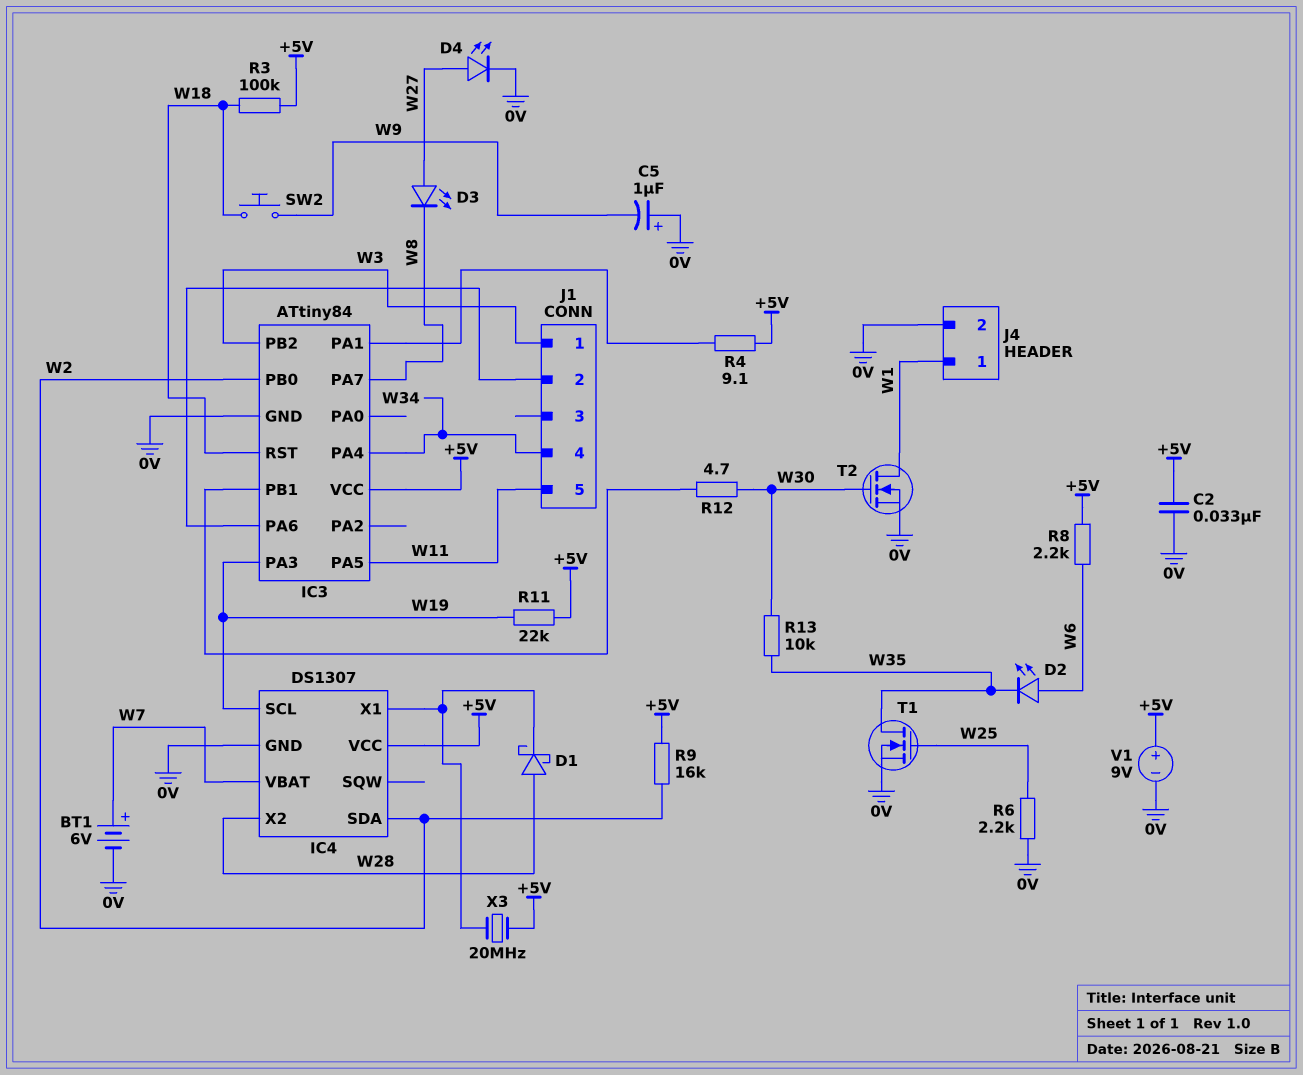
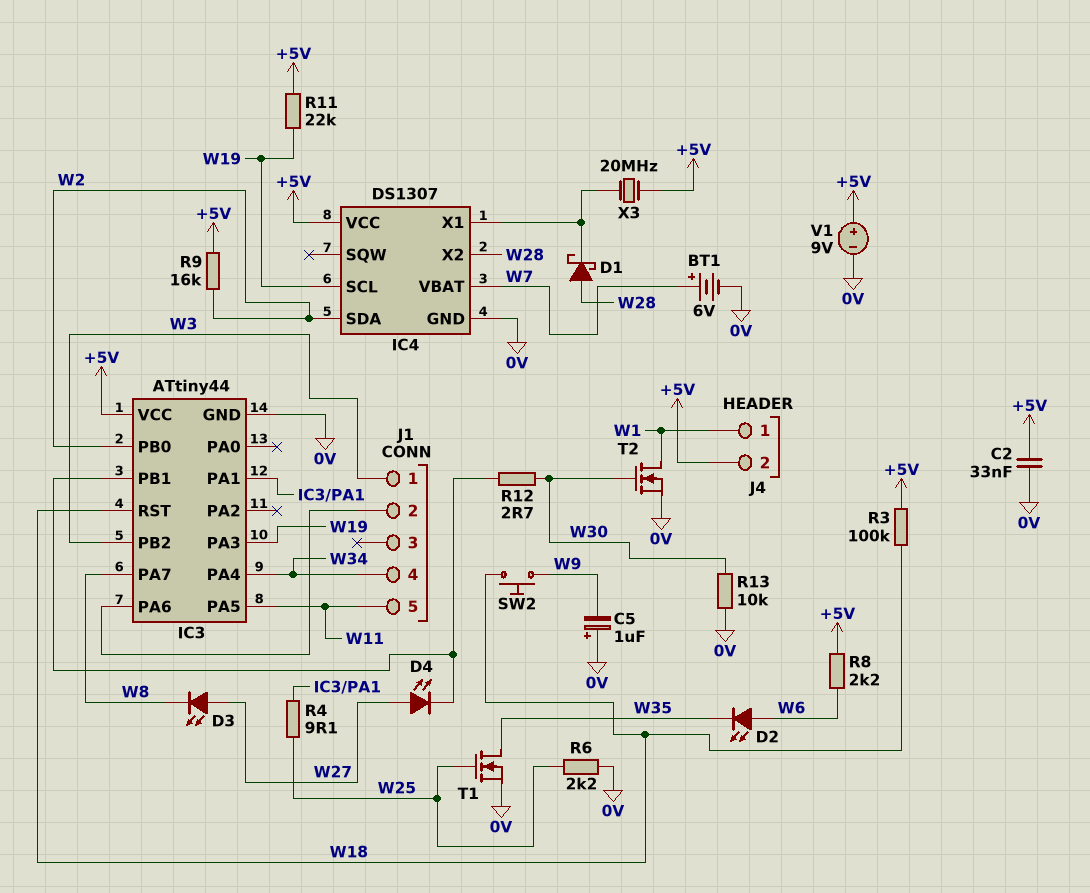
D4: LED (A W27, K 0V) -> LED (A W27, K IC3/PB1)
IC3: ATtiny84 -> ATtiny44
J4 pin 2: 0V -> +5V
R4: 9.1 (+5V, IC3/PA1) -> 9.1 (IC3/PA1, W25)
R12: 4.7 (IC3/PB1, W30) -> 2.7 (IC3/PB1, W30)
R13: 10k (W30, W35) -> 10k (0V, W30)

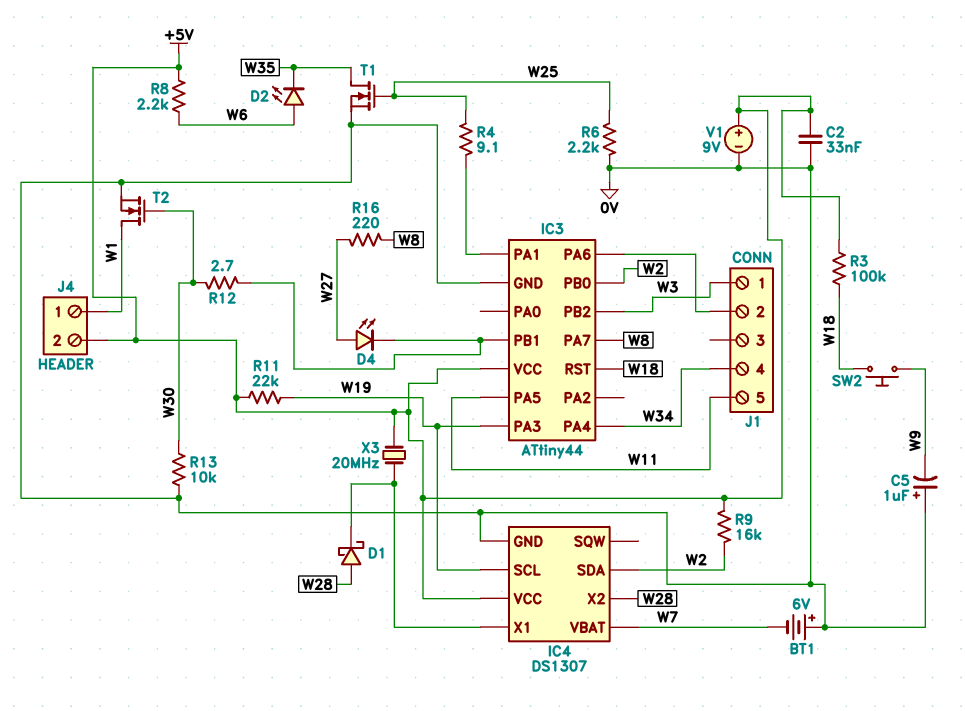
BT1: 6V (plus W7, minus 0V) -> 6V (plus 0V, minus W7)
D3: LED (A W27, K W8) -> none
R16: none -> 220 (W8, W27)

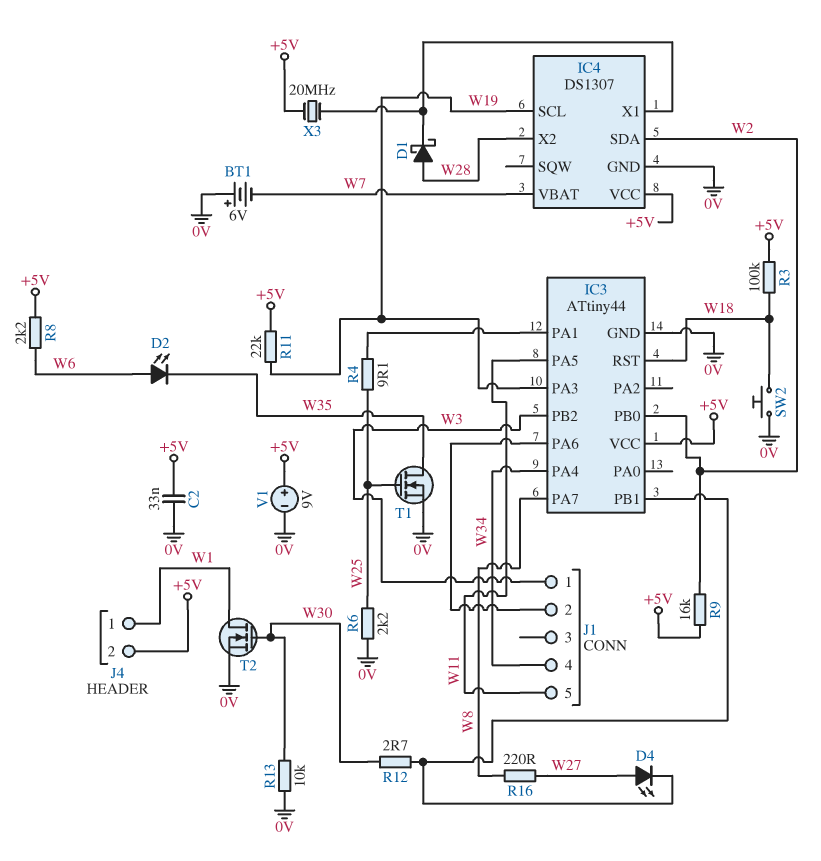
C5: 1uF (plus 0V, minus W9) -> none
SW2: button (W9, W18) -> button (0V, W18)

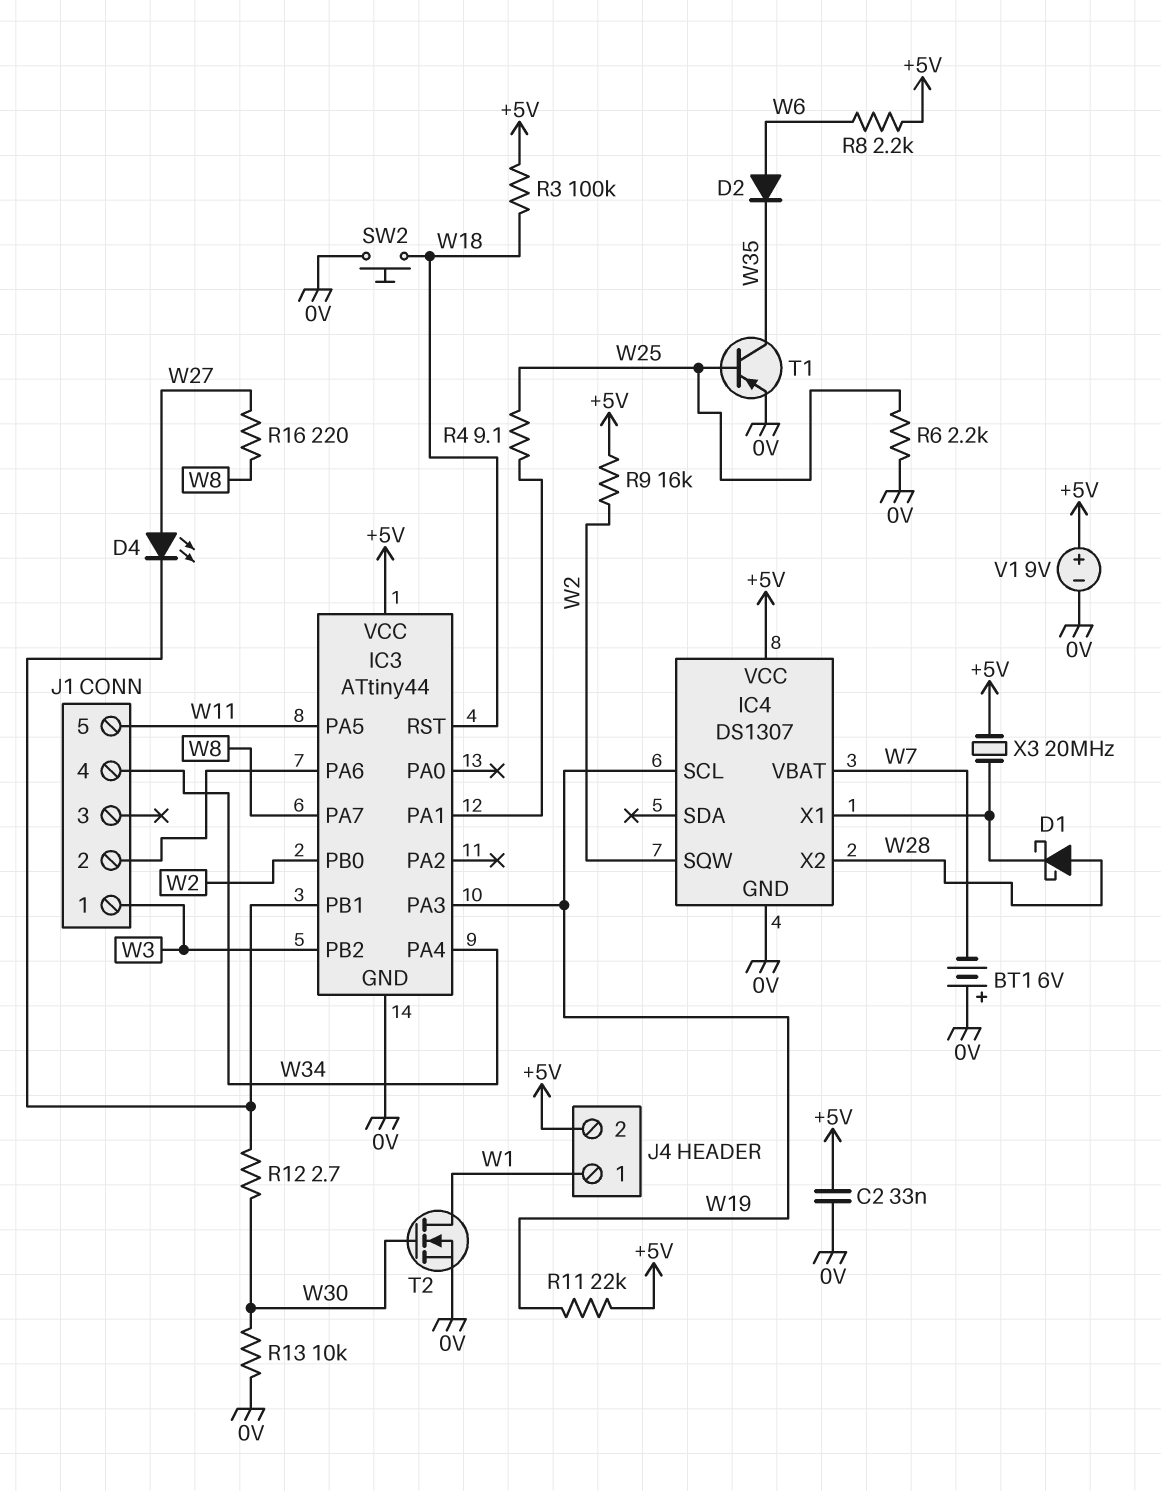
D2: LED (A W6, K W35) -> diode (A W6, K W35)
IC4 pin SDA: W2 -> none
IC4 pin SQW: none -> W2
T1: NMOS (G W25, D W35, S 0V) -> PNP (B W25, C W35, E 0V)

